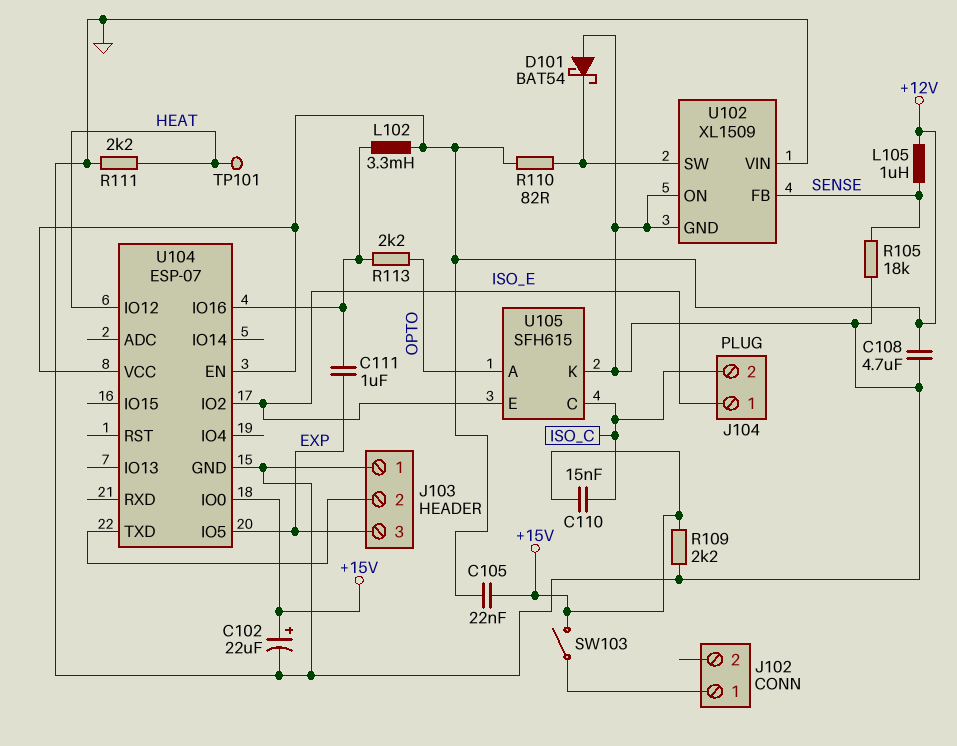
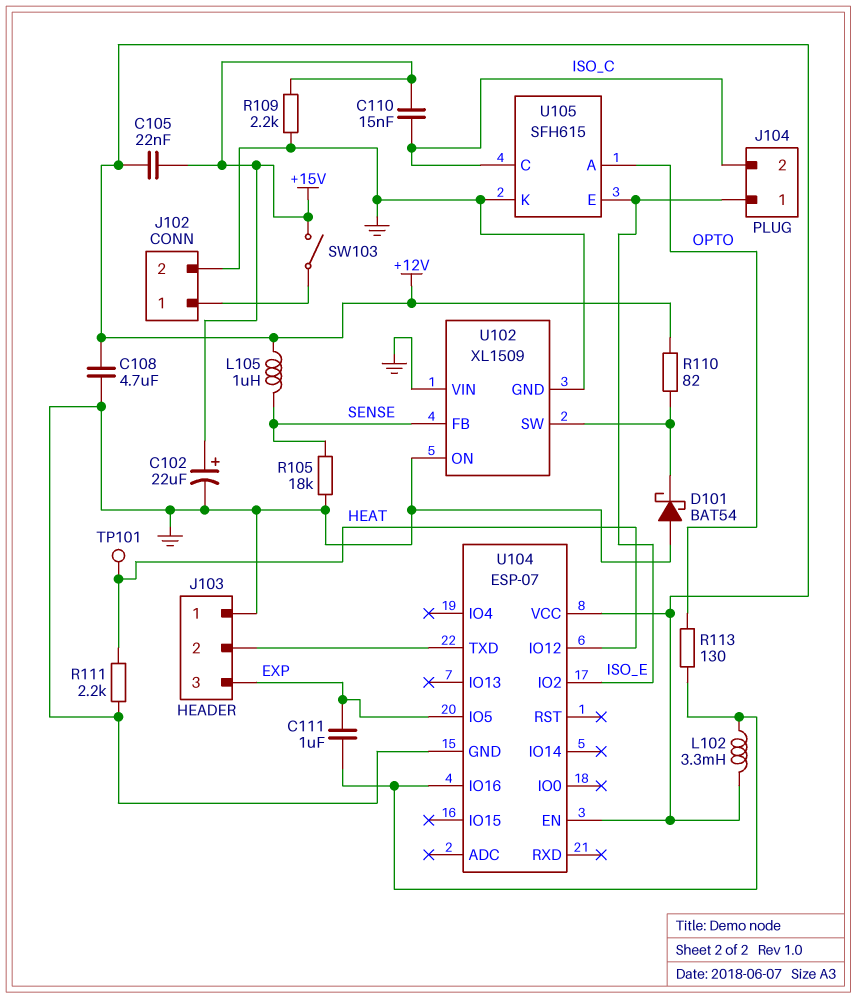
J102 pin 2: none -> GND
R113: 2.2k (OPTO, U104/IO16) -> 130 (OPTO, U104/IO16)
U104 pin IO0: +15V -> none

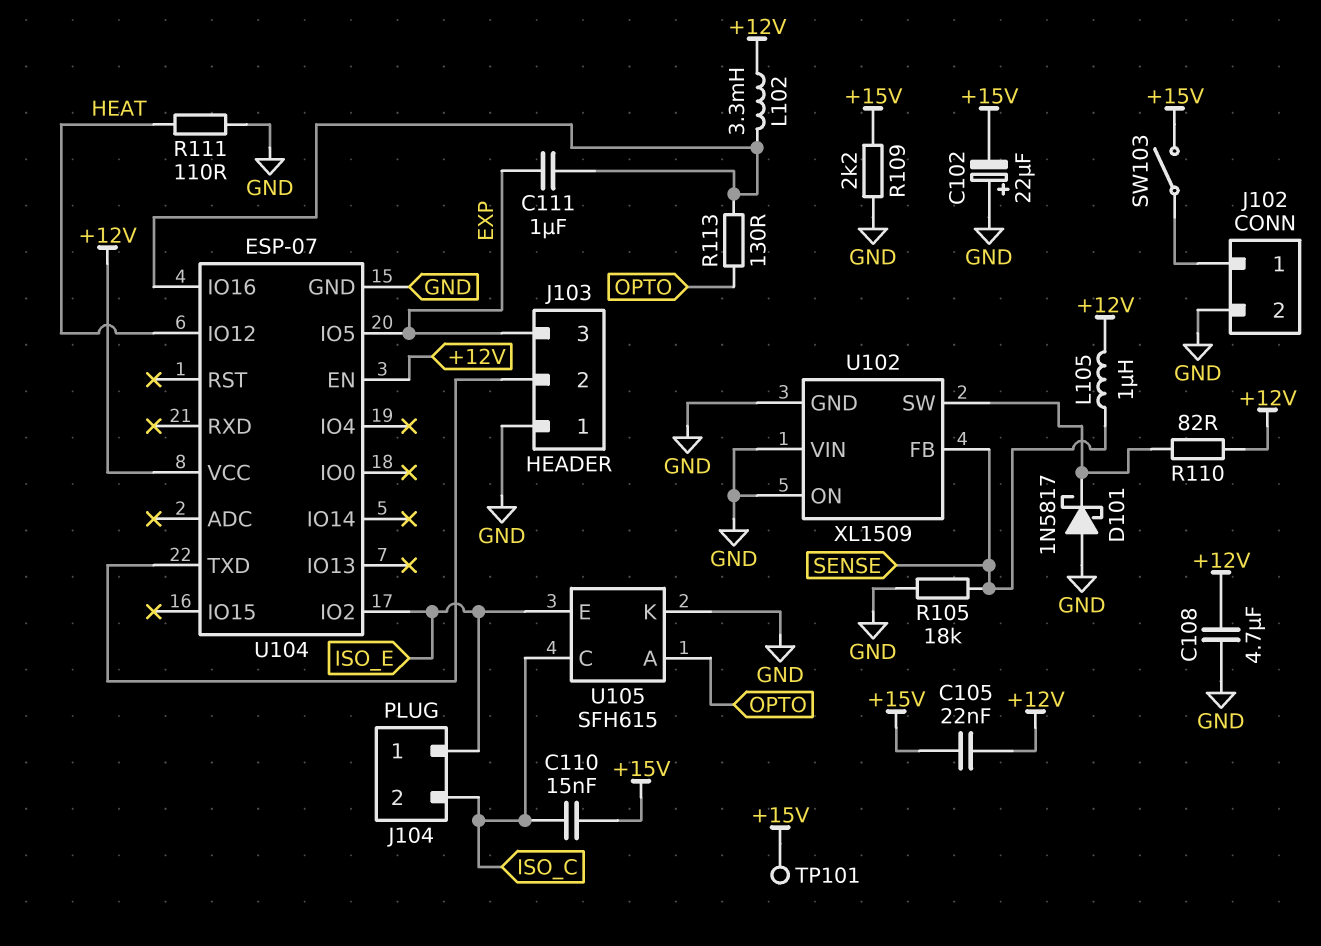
C102: 22uF (plus +15V, minus GND) -> 22uF (plus GND, minus +15V)
D101: schottky BAT54 (A GND, K U102/SW) -> schottky 1N5817 (A GND, K U102/SW)
R111: 2.2k (GND, HEAT) -> 110 (GND, HEAT)
TP101: test point (HEAT) -> test point (+15V)

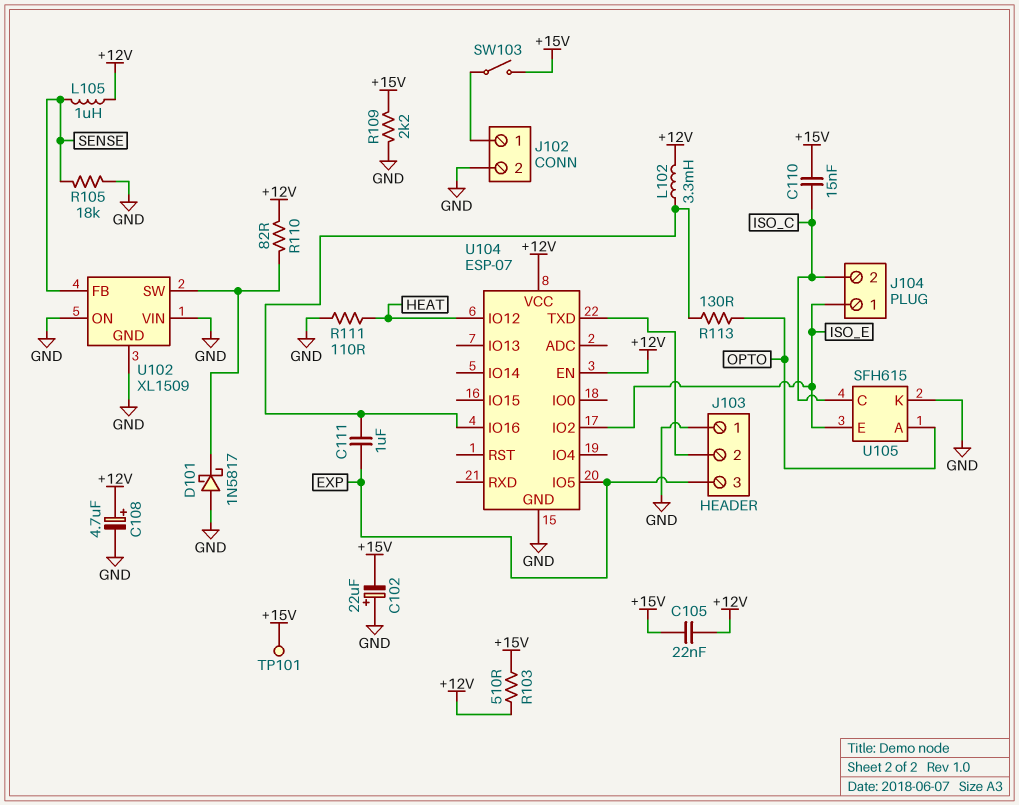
C108: 4.7uF (+12V, GND) -> 4.7uF (plus +12V, minus GND)
R103: none -> 510 (+12V, +15V)

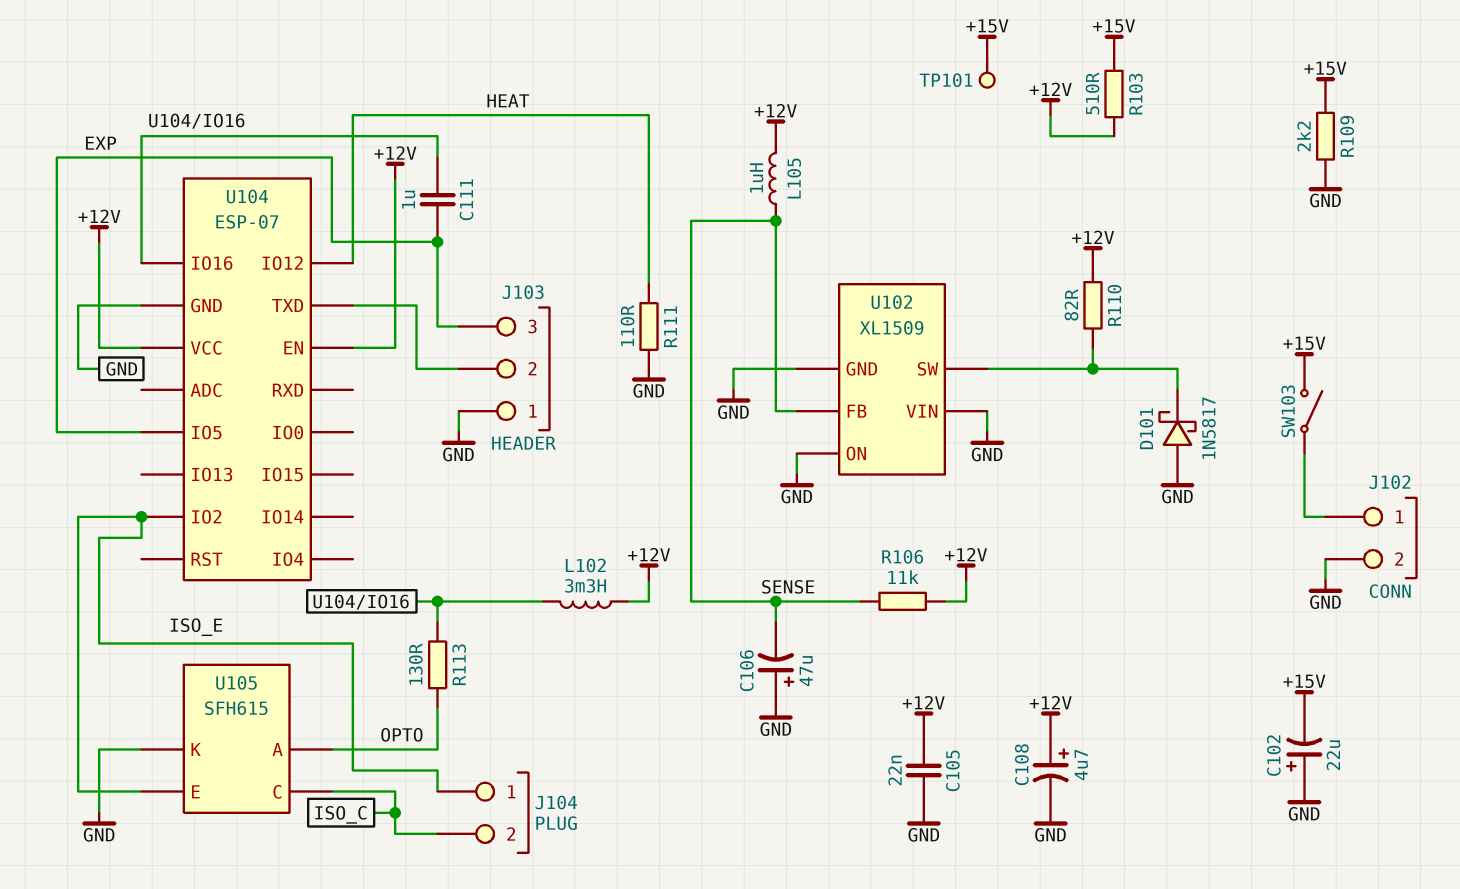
C105: 22nF (+12V, +15V) -> 22nF (+12V, GND)
C106: none -> 47uF (plus GND, minus SENSE)
C110: 15nF (+15V, ISO_C) -> none
R105: 18k (GND, SENSE) -> none
R106: none -> 11k (+12V, SENSE)

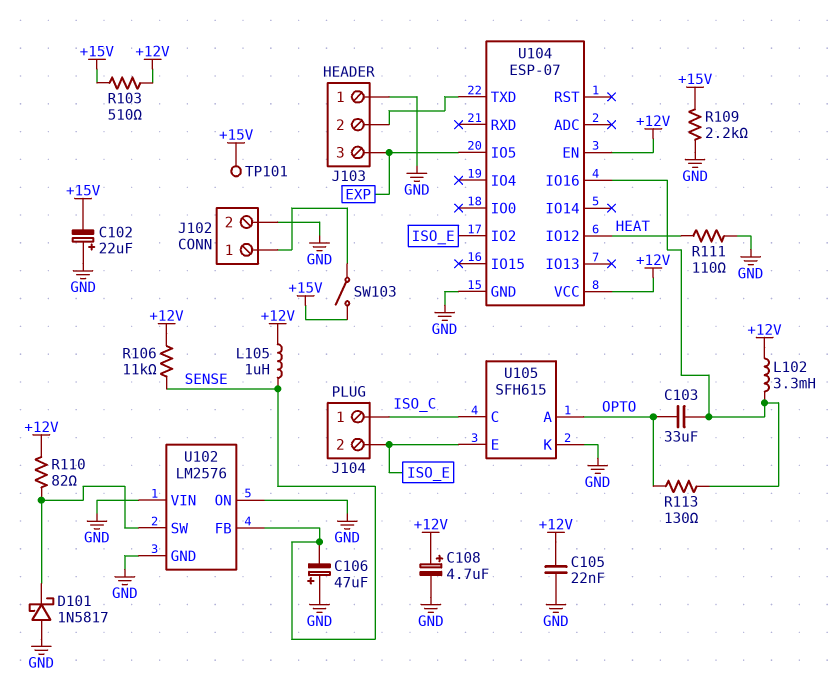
C103: none -> 33uF (OPTO, U104/IO16)
C111: 1uF (EXP, U104/IO16) -> none
J104 pin 1: ISO_E -> ISO_C
J104 pin 2: ISO_C -> ISO_E
U102: XL1509 -> LM2576

